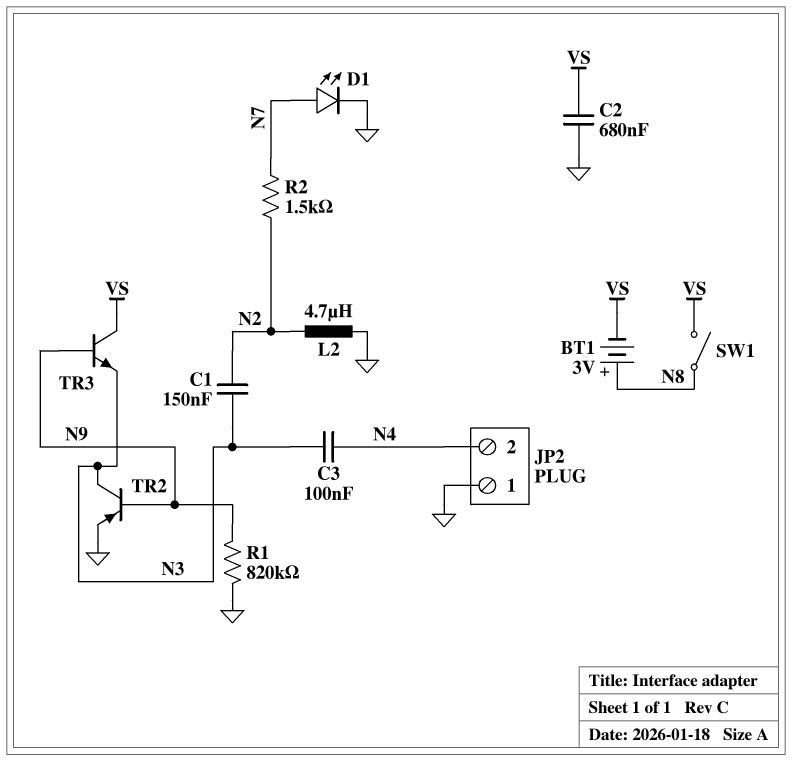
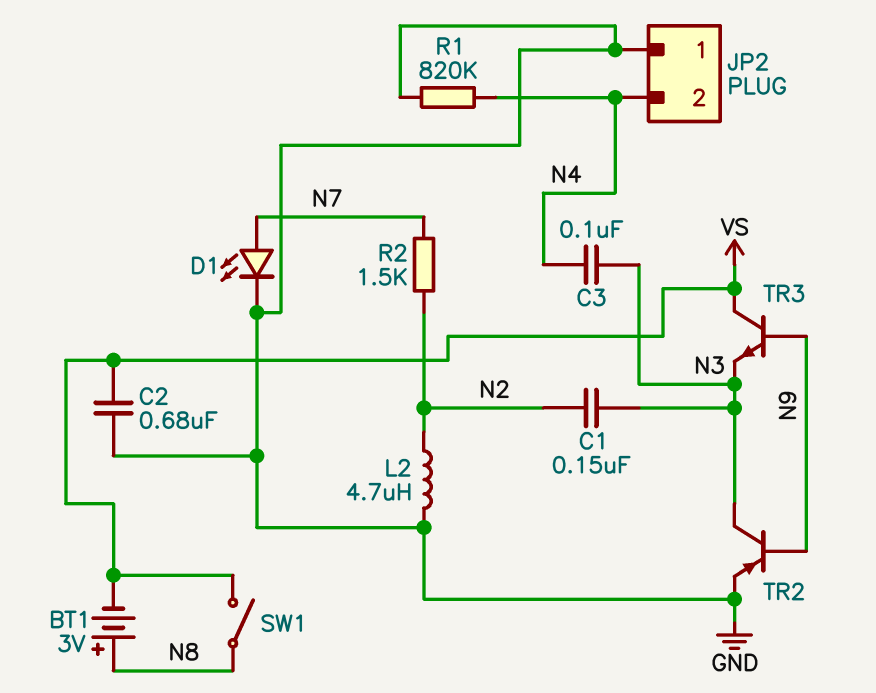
R1: 820k (GND, N9) -> 820k (GND, N4)

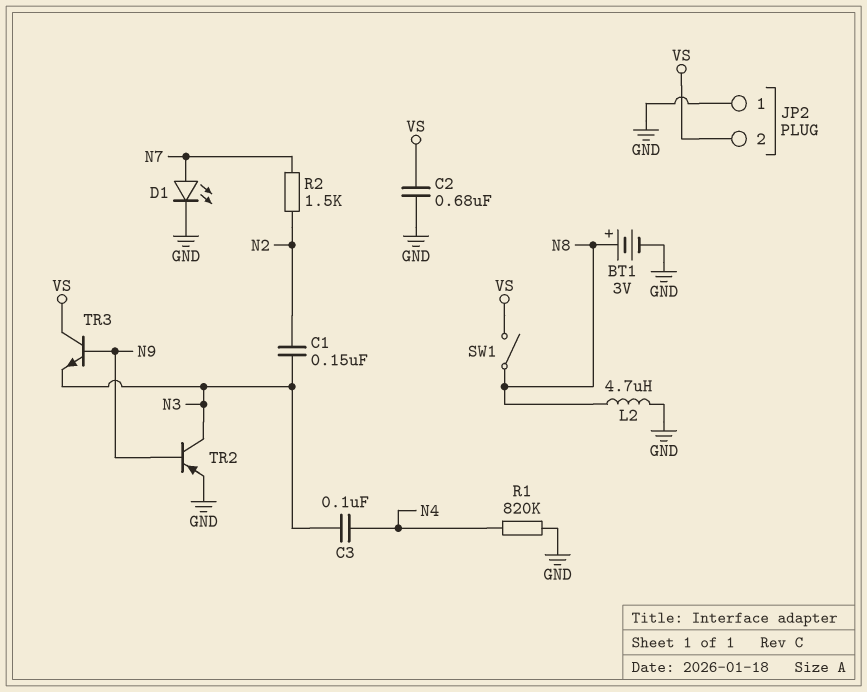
BT1: 3V (plus N8, minus VS) -> 3V (plus N8, minus GND)
JP2 pin 2: N4 -> VS
L2: 4.7uH (GND, N2) -> 4.7uH (GND, N8)

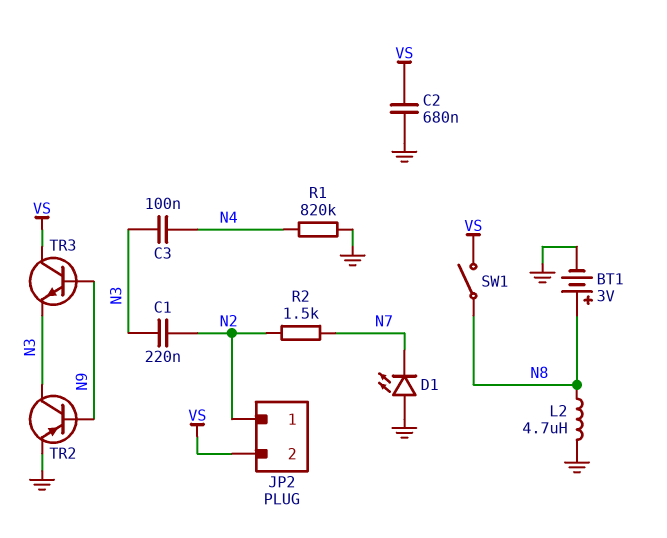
C1: 150nF (N2, N3) -> 220nF (N2, N3)
D1: LED (A N7, K GND) -> LED (A GND, K N7)
JP2 pin 1: GND -> N2

